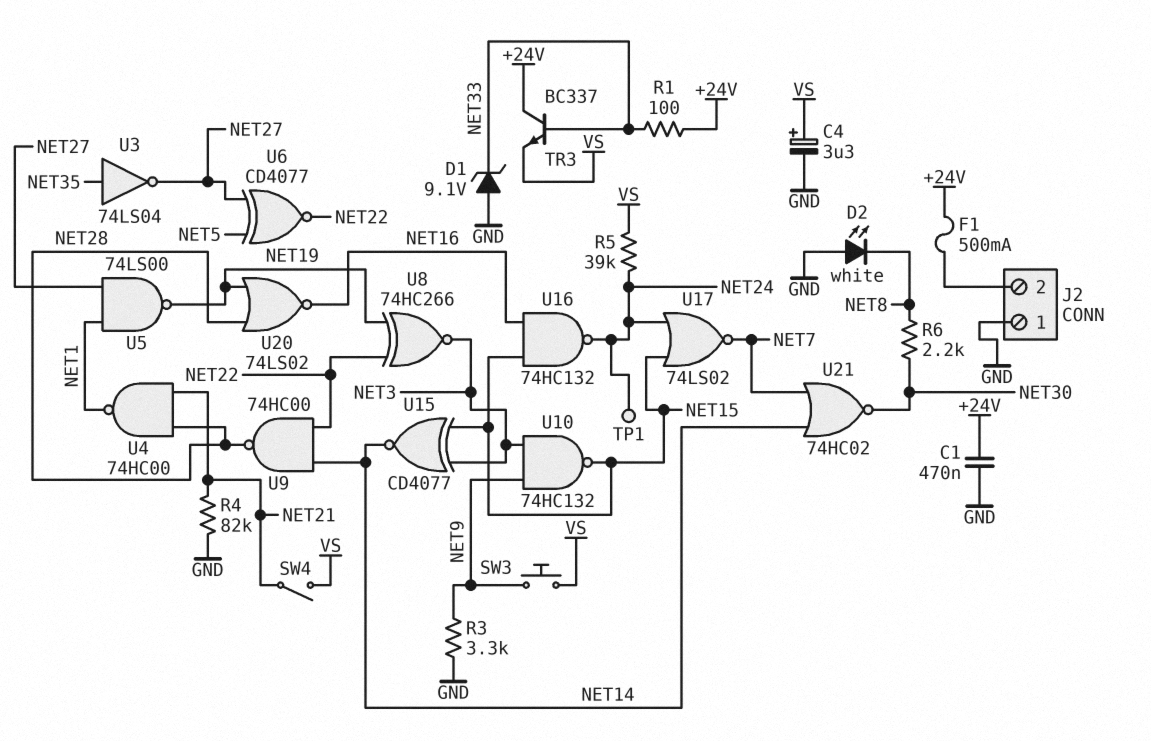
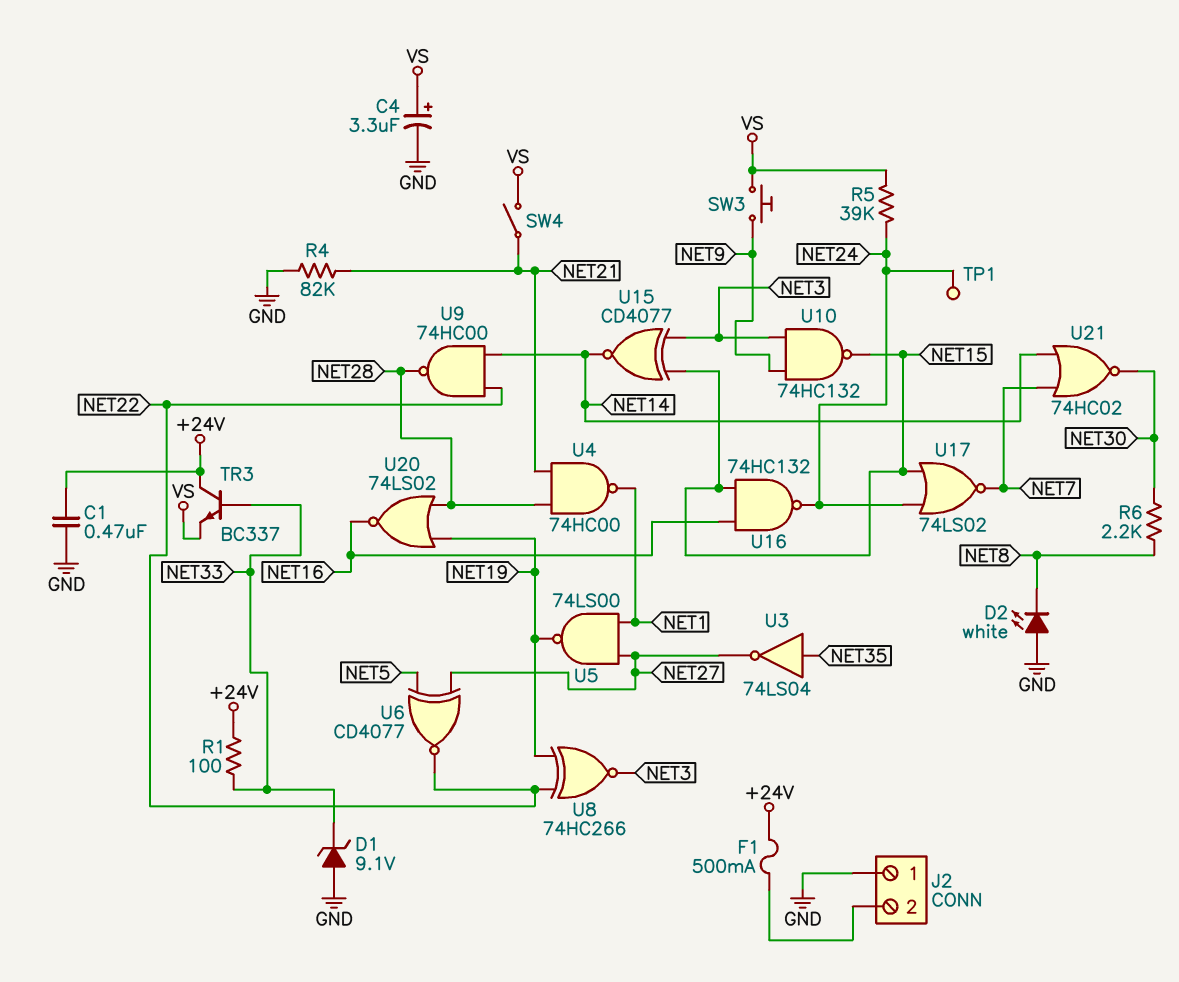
R3: 3.3k (GND, NET9) -> none

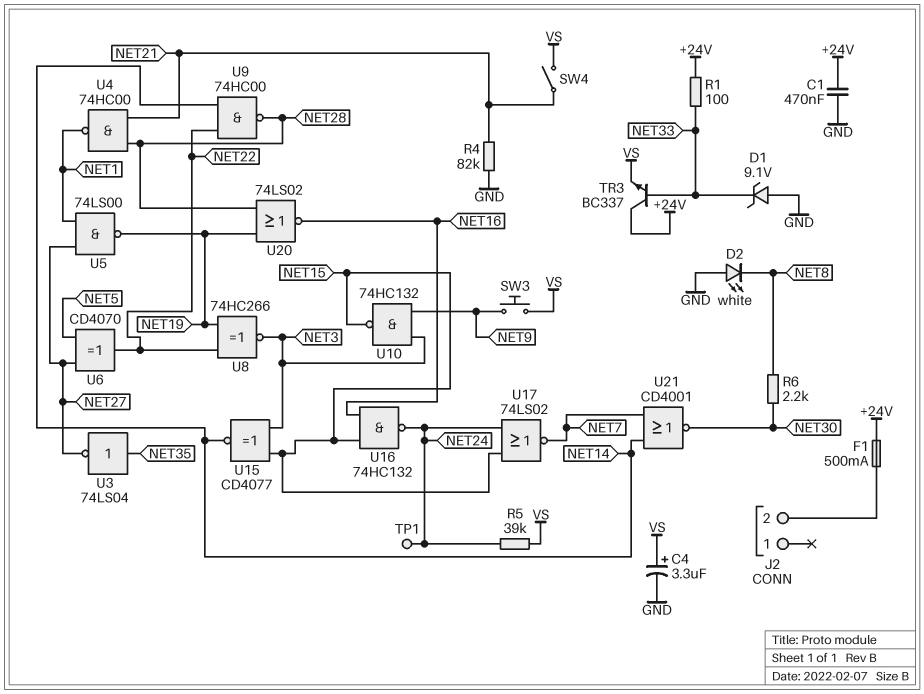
J2 pin 1: GND -> none
U6: XNOR CD4077 (in NET5, in NET27, out NET22) -> XOR CD4070 (in NET5, in NET27, out NET22)
U21: NOR 74HC02 (in NET7, in NET14, out NET30) -> NOR CD4001 (in NET7, in NET14, out NET30)

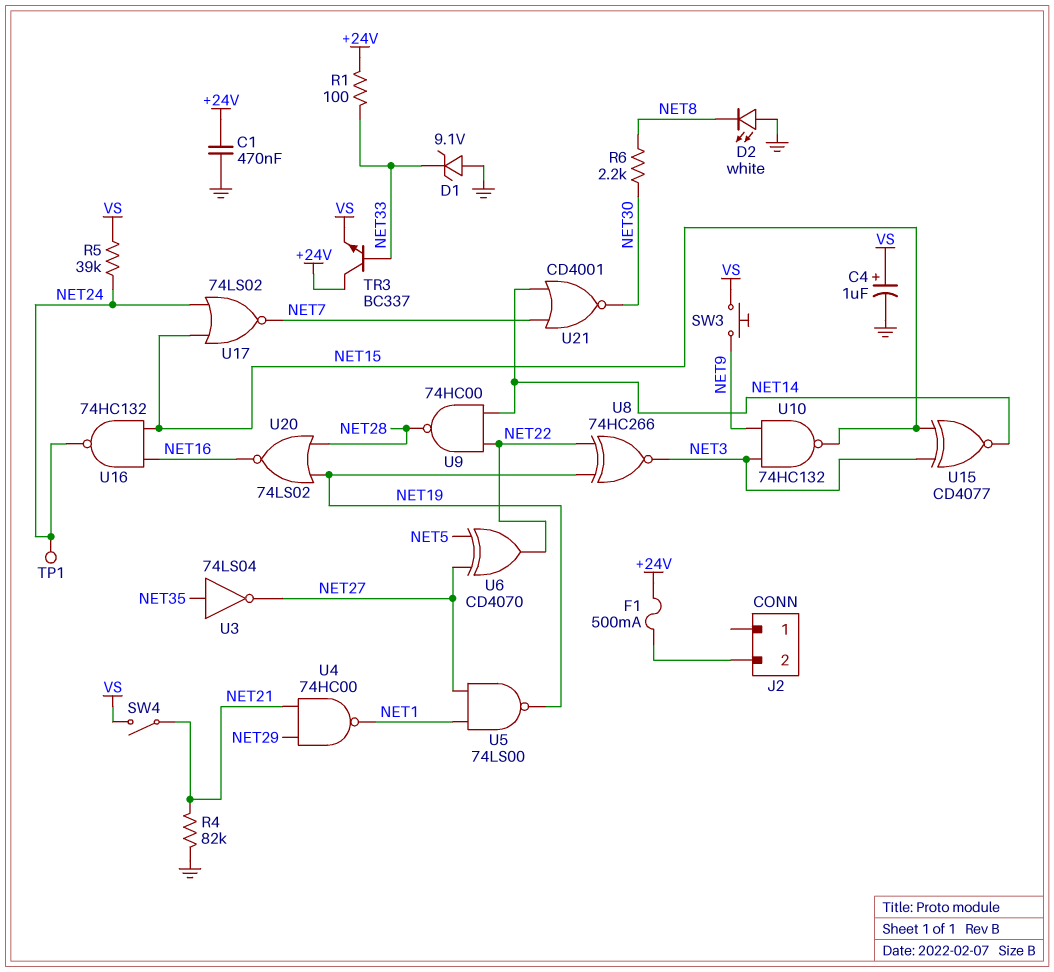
C4: 3.3uF (plus VS, minus GND) -> 1uF (plus VS, minus GND)
U4: NAND 74HC00 (in NET21, in NET28, out NET1) -> NAND 74HC00 (in NET21, in NET29, out NET1)

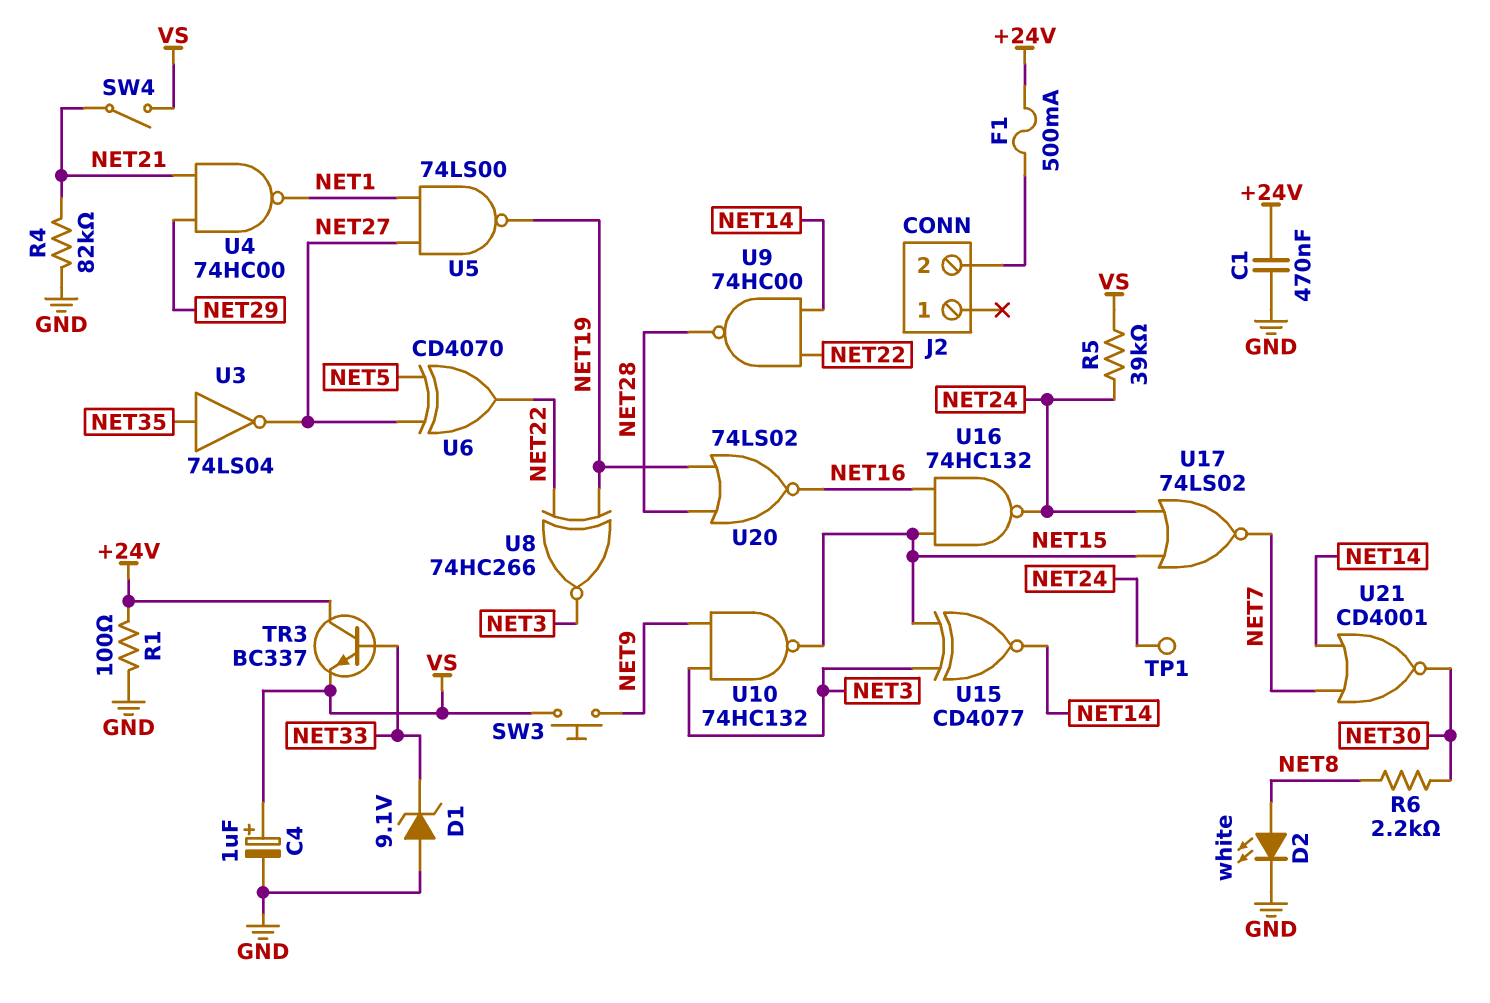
D2: LED white (A GND, K NET8) -> LED white (A NET8, K GND)
R1: 100 (+24V, NET33) -> 100 (+24V, GND)

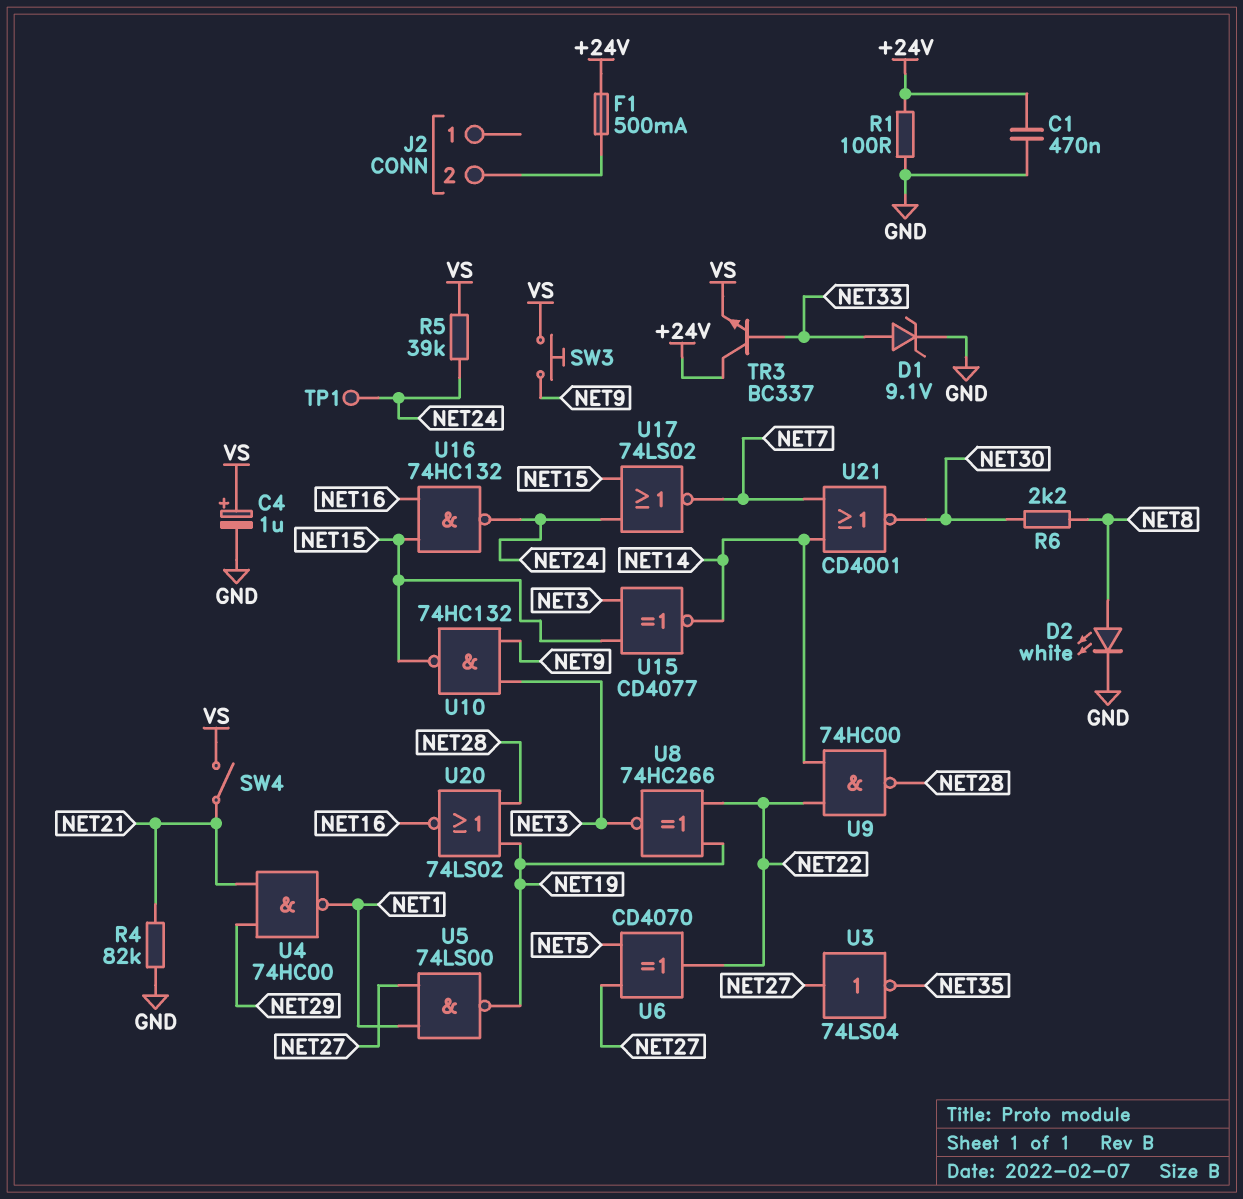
D1: zener 9.1V (A GND, K NET33) -> zener 9.1V (A NET33, K GND)
U3: NOT 74LS04 (in NET35, out NET27) -> NOT 74LS04 (in NET27, out NET35)

